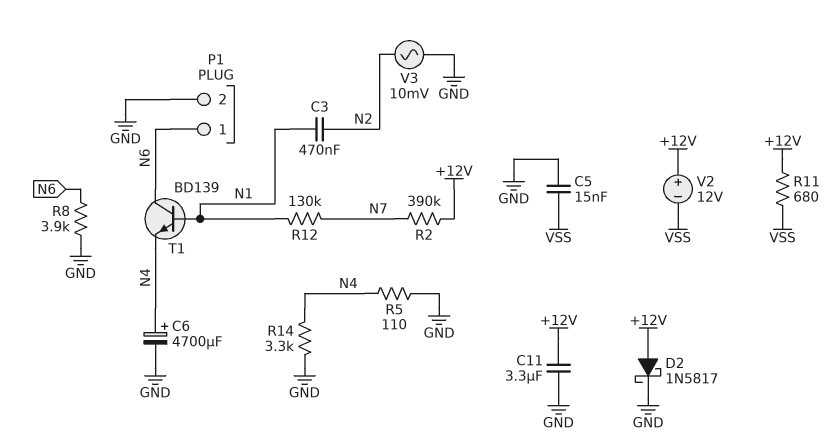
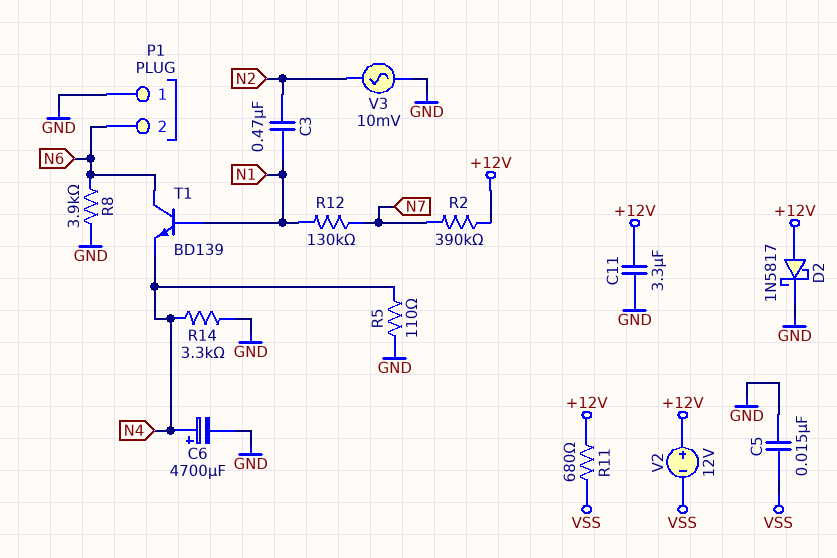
P1 pin 1: N6 -> GND
P1 pin 2: GND -> N6

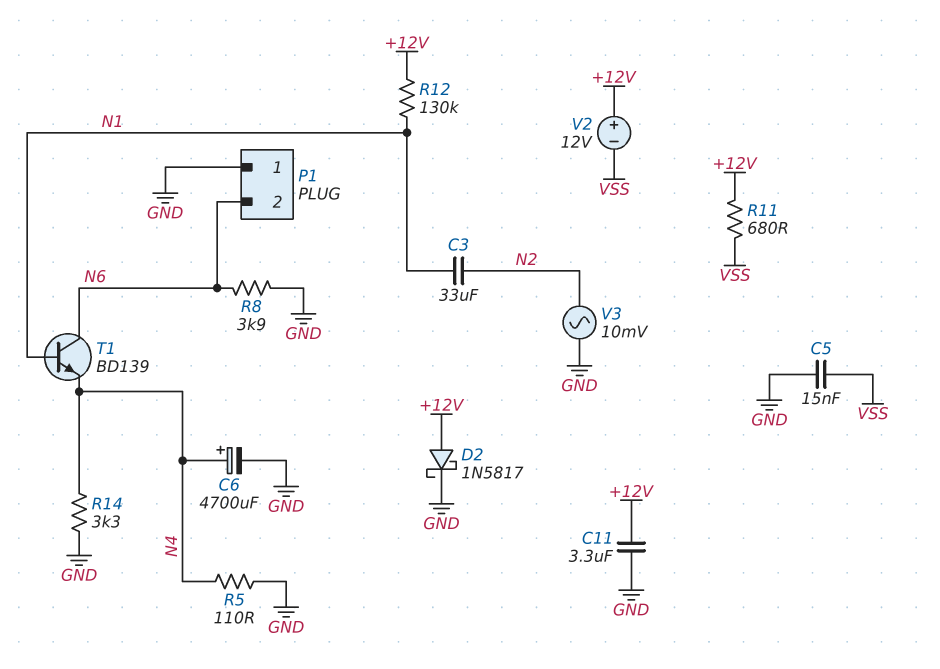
C3: 470nF (N1, N2) -> 33uF (N1, N2)
R2: 390k (+12V, N7) -> none
R12: 130k (N1, N7) -> 130k (+12V, N1)

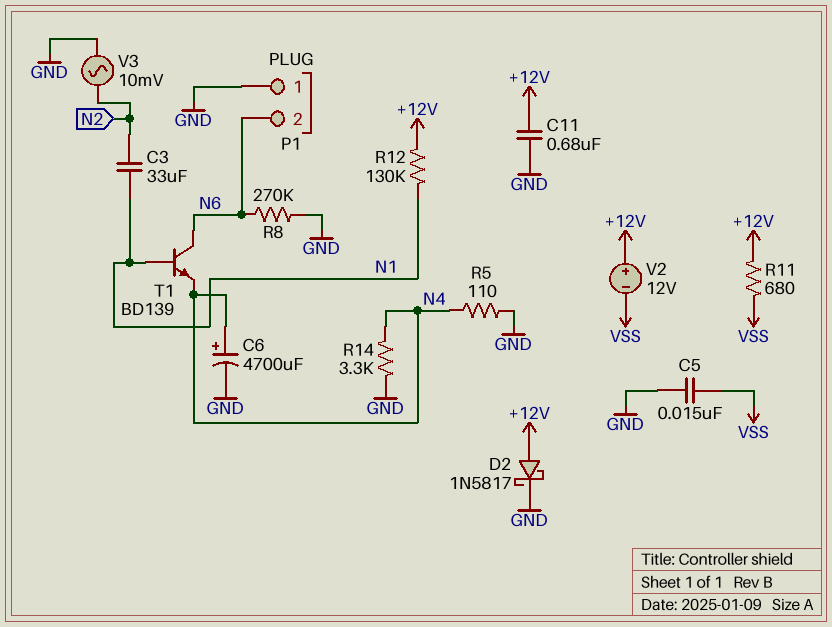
C11: 3.3uF (+12V, GND) -> 680nF (+12V, GND)
R8: 3.9k (GND, N6) -> 270k (GND, N6)

